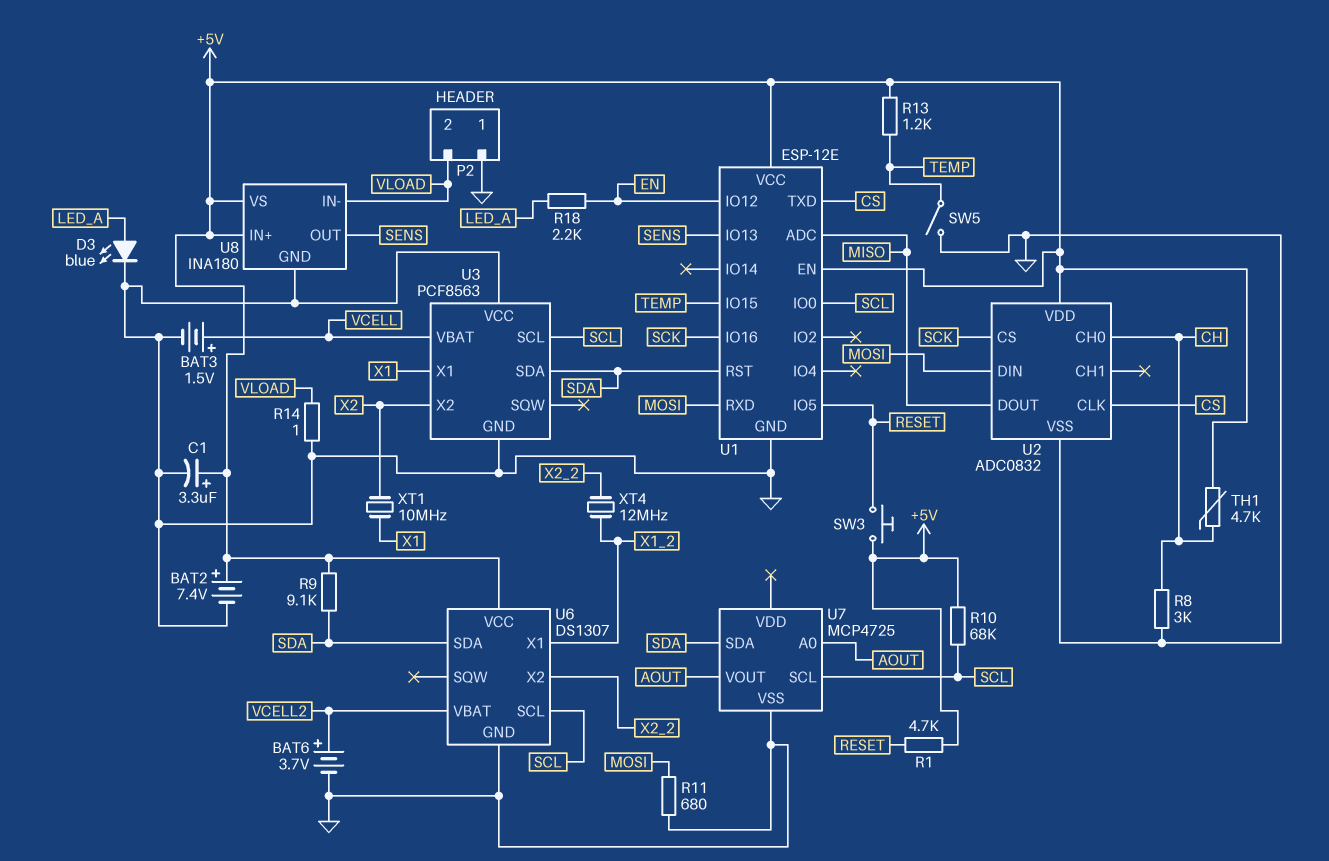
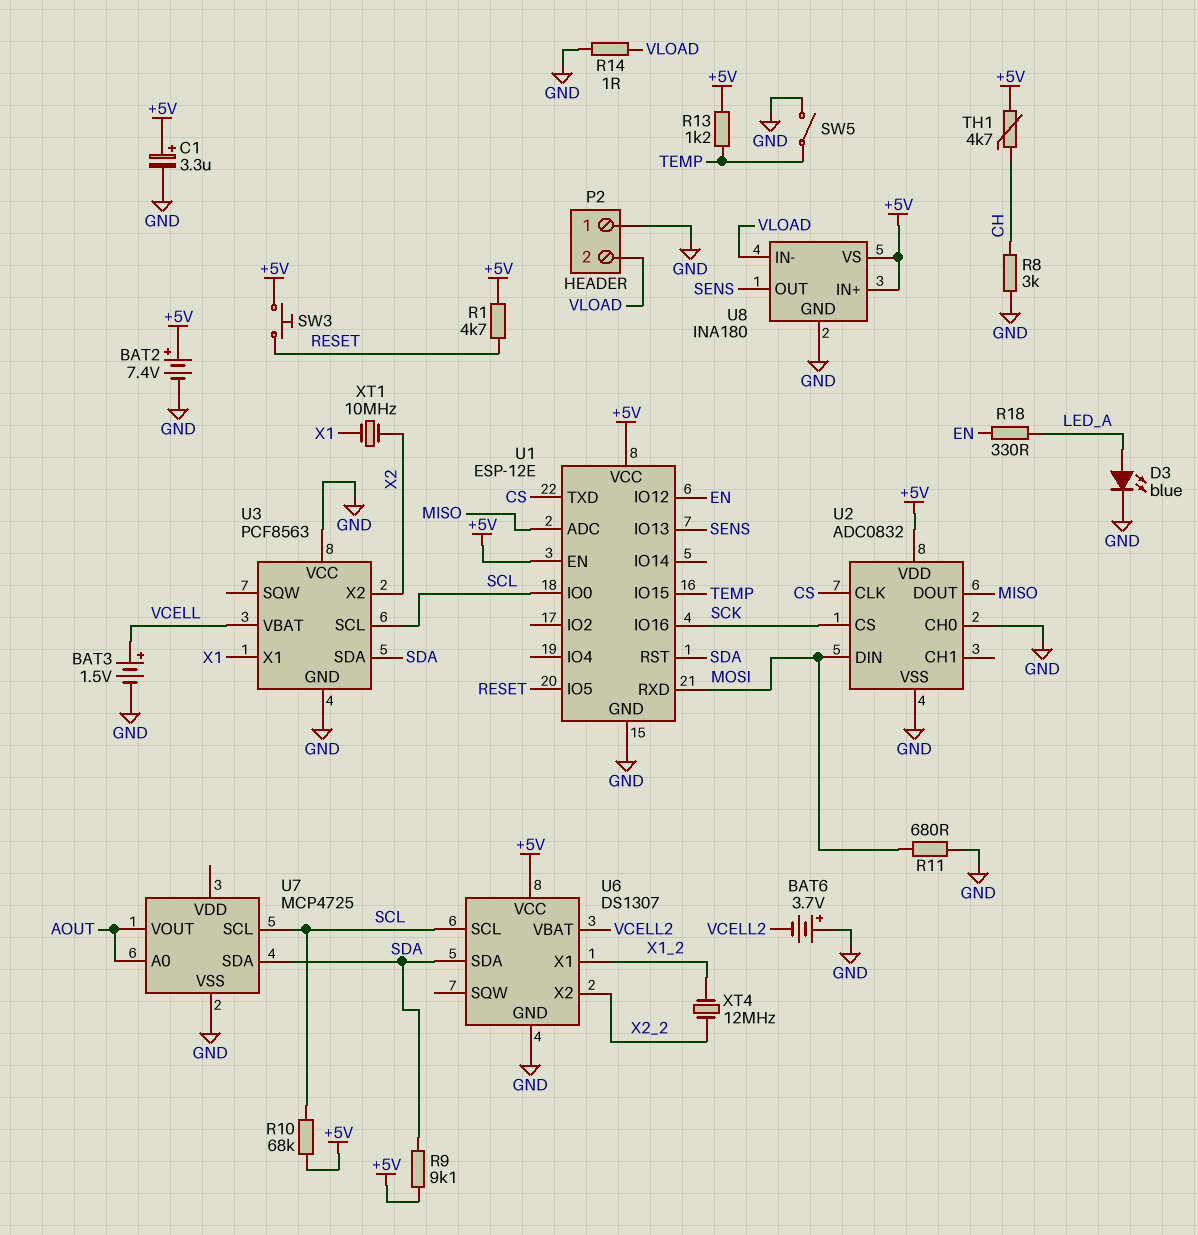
BAT6: 3.7V (plus VCELL2, minus GND) -> 3.7V (plus GND, minus VCELL2)
R18: 2.2k (EN, LED_A) -> 330 (EN, LED_A)
U2 pin CH0: CH -> GND

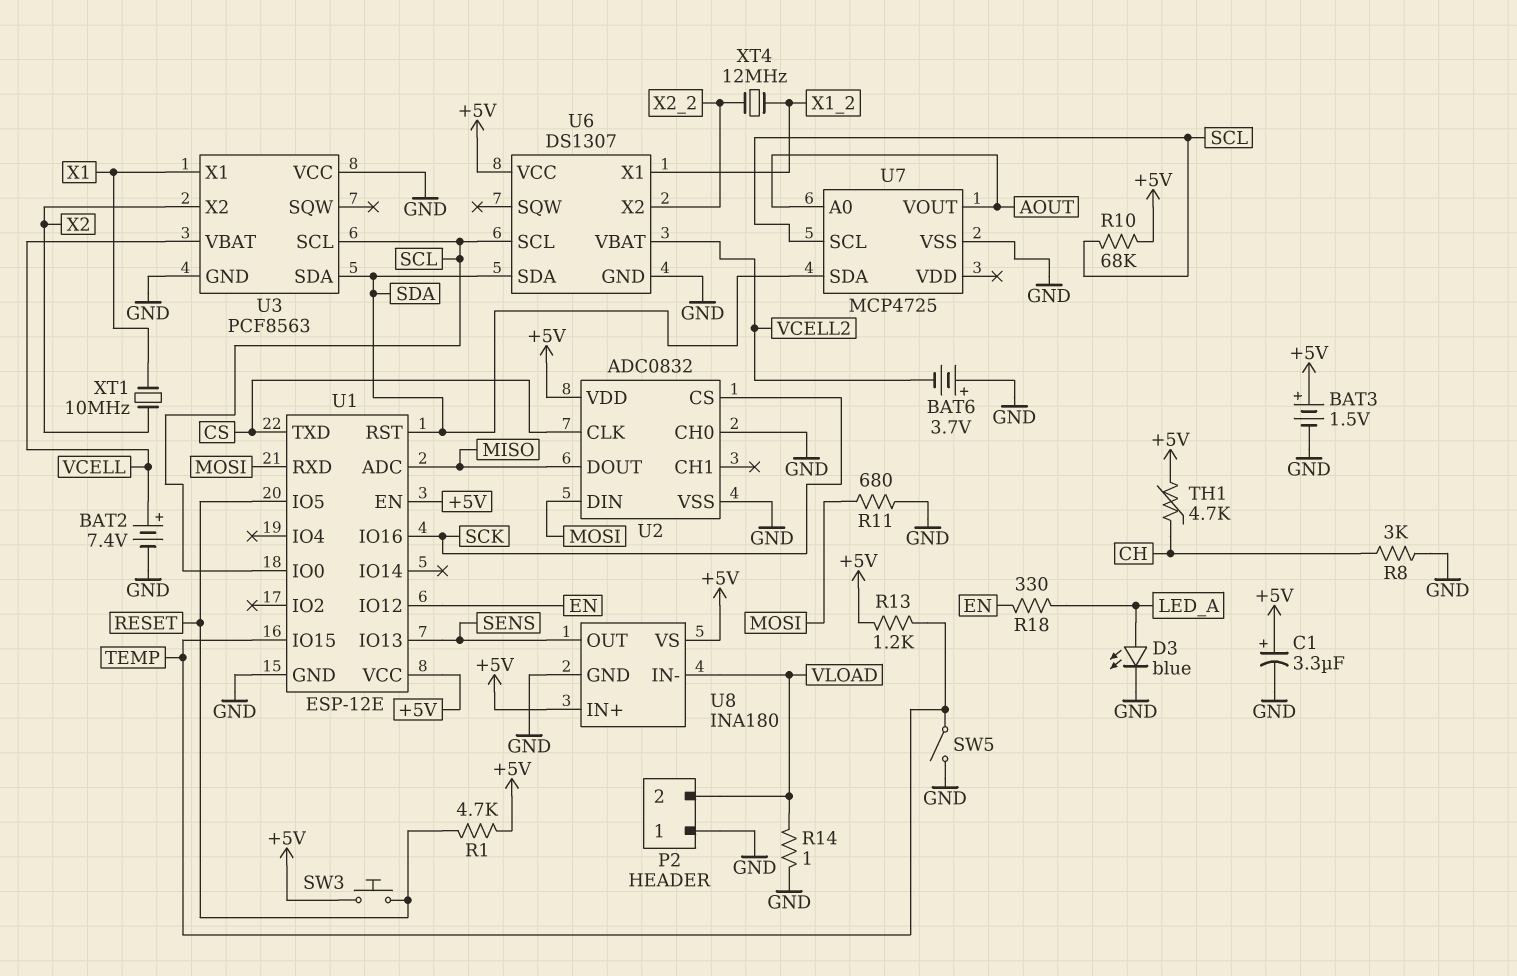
BAT2: 7.4V (plus +5V, minus GND) -> 7.4V (plus VCELL, minus GND)
BAT3: 1.5V (plus VCELL, minus GND) -> 1.5V (plus +5V, minus GND)
R9: 9.1k (+5V, SDA) -> none

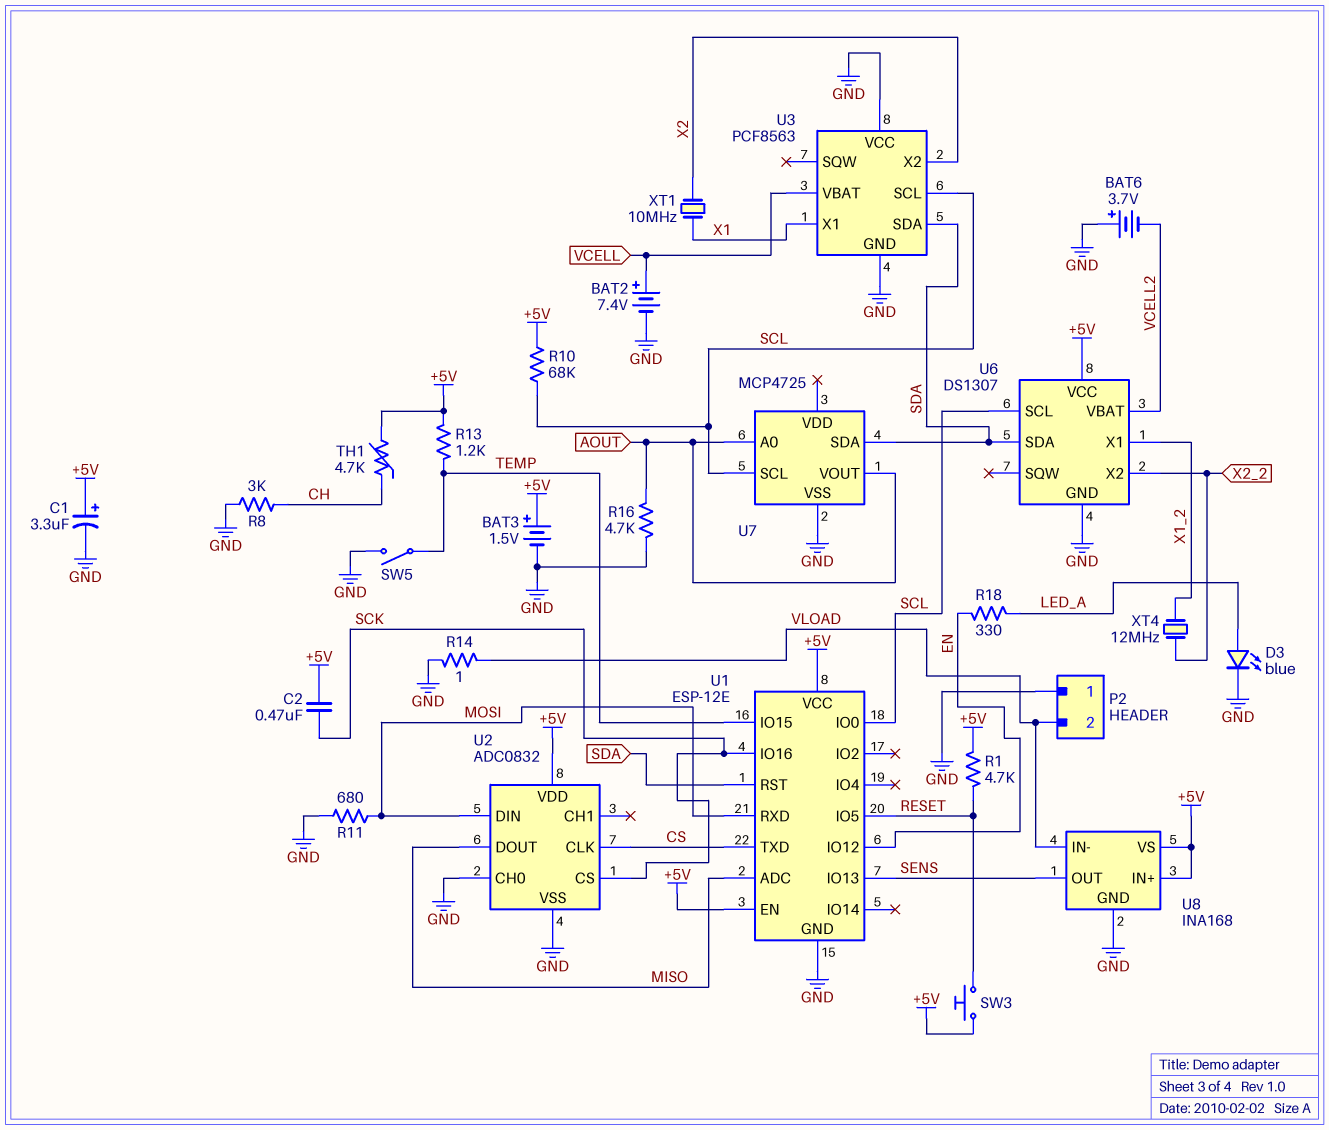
C2: none -> 470nF (+5V, SCK)
R16: none -> 4.7k (AOUT, GND)
U8: INA180 -> INA168

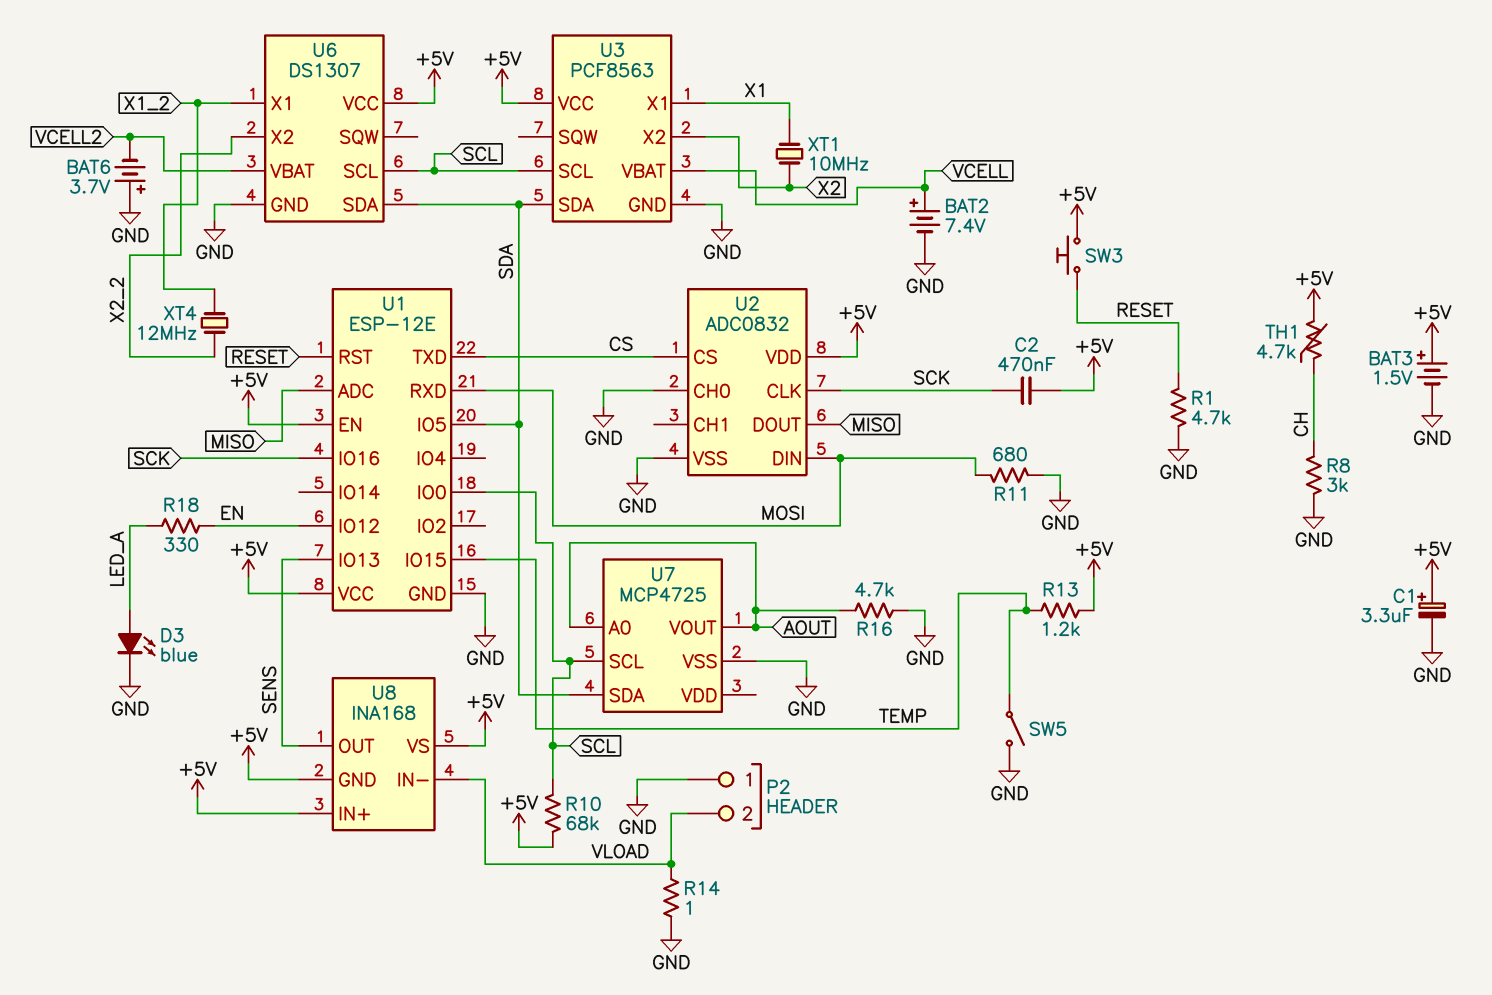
R1: 4.7k (+5V, RESET) -> 4.7k (GND, RESET)
U1 pin IO5: RESET -> SDA
U1 pin RST: SDA -> RESET
U2 pin CLK: CS -> SCK
U2 pin CS: SCK -> CS
U3 pin VCC: GND -> +5V
U8 pin GND: GND -> +5V

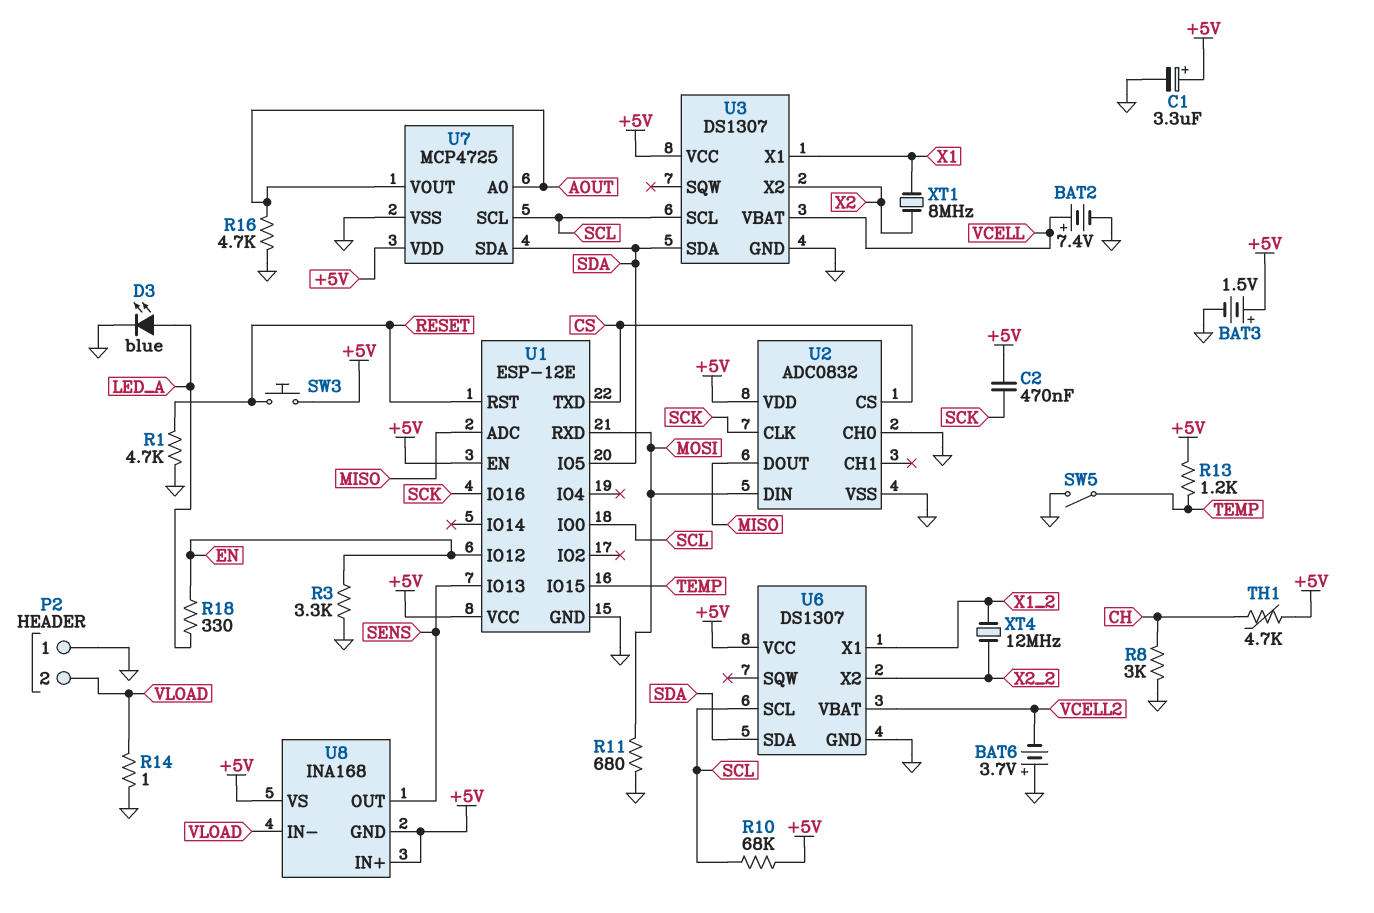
R3: none -> 3.3k (EN, GND)
U3: PCF8563 -> DS1307
U7 pin VDD: none -> +5V
XT1: 10MHz (X1, X2) -> 8MHz (X1, X2)

